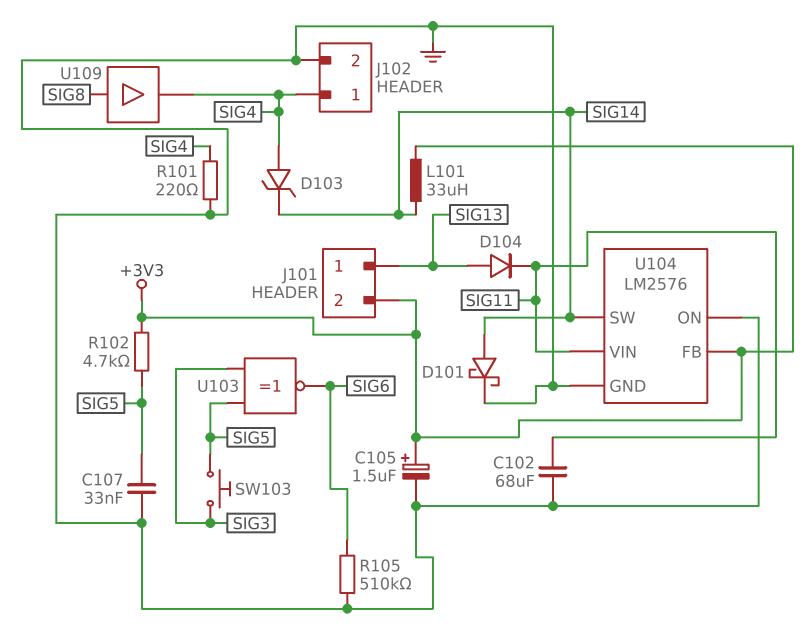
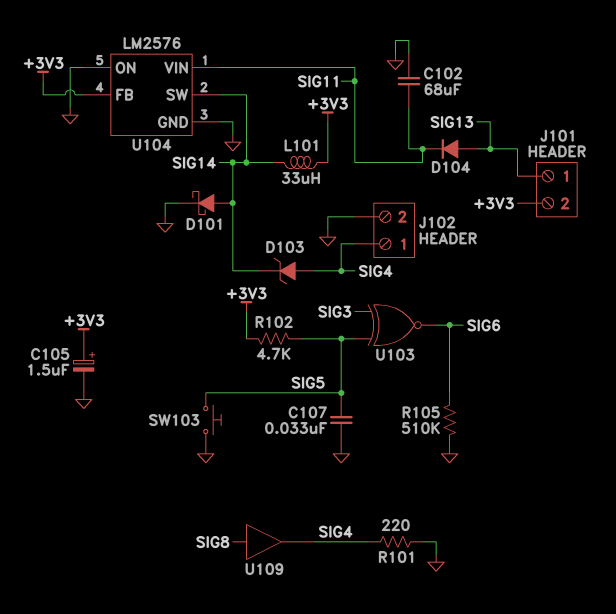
SW103: button (SIG3, SIG5) -> button (GND, SIG5)

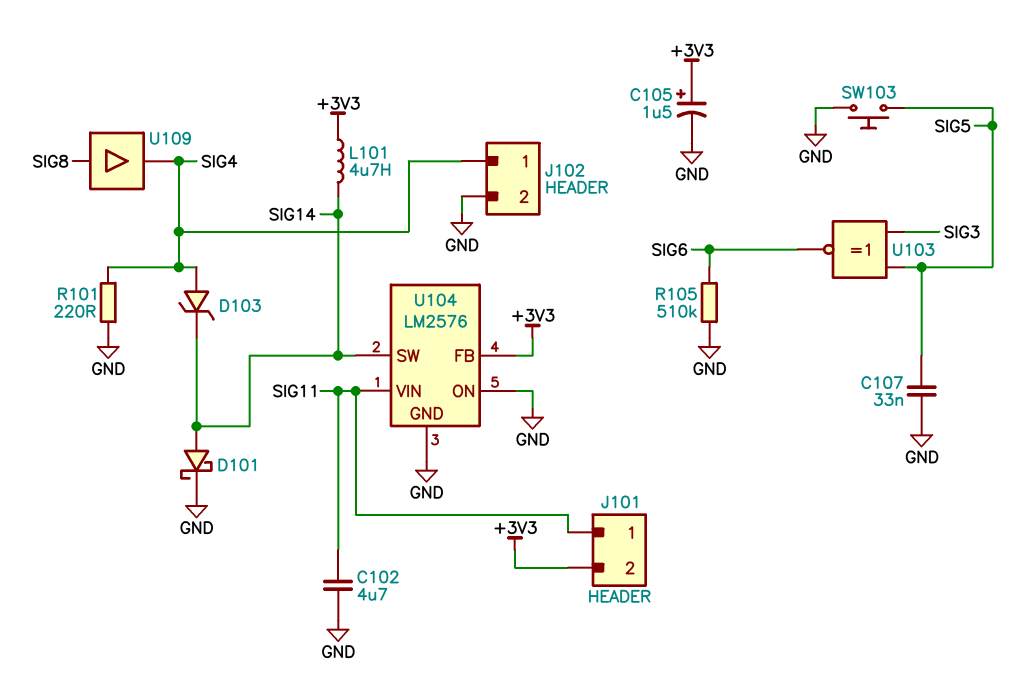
C102: 68uF (GND, SIG11) -> 4.7uF (GND, SIG11)
D104: diode (A SIG13, K SIG11) -> none
J101 pin 1: SIG13 -> SIG11
L101: 33uH (+3V3, SIG14) -> 4.7uH (+3V3, SIG14)
R102: 4.7k (+3V3, SIG5) -> none

